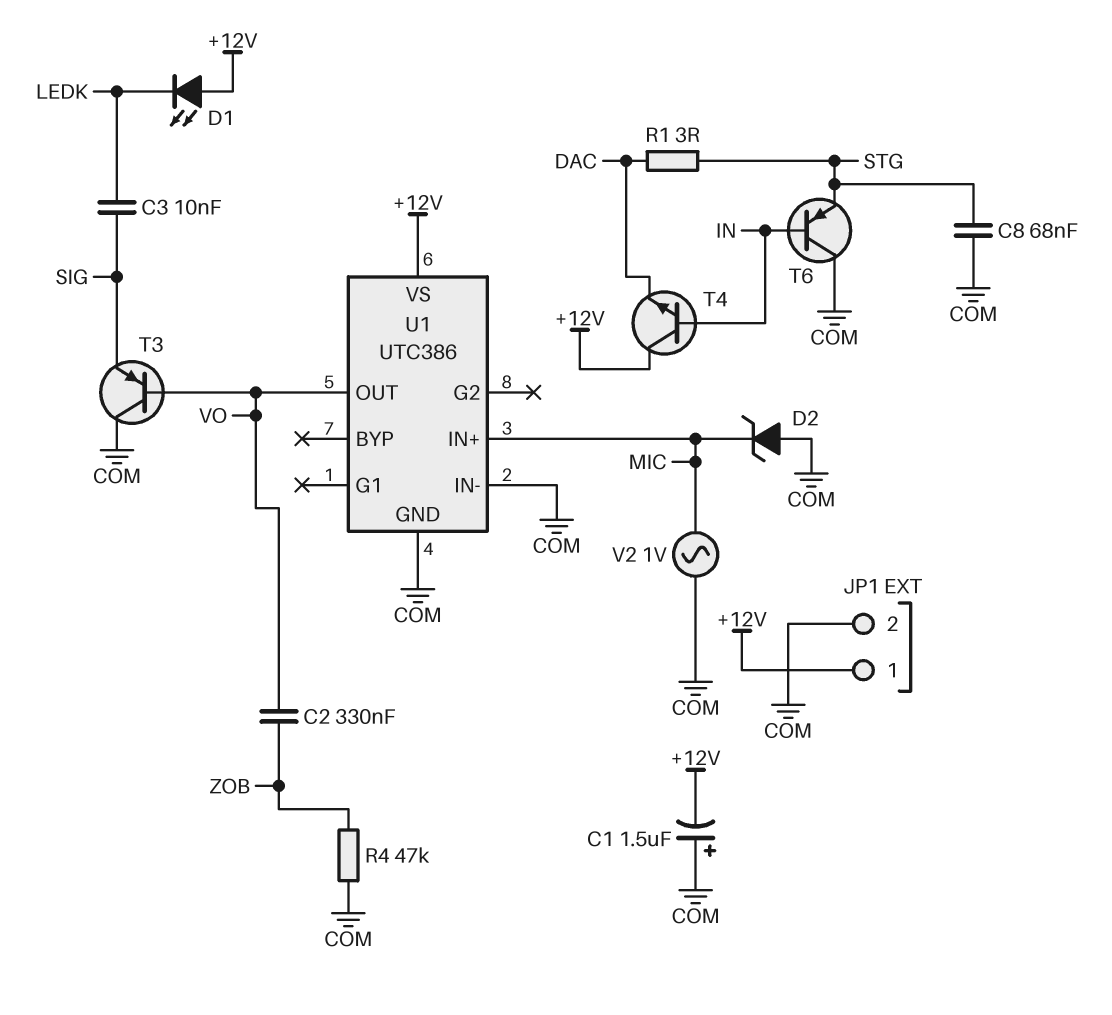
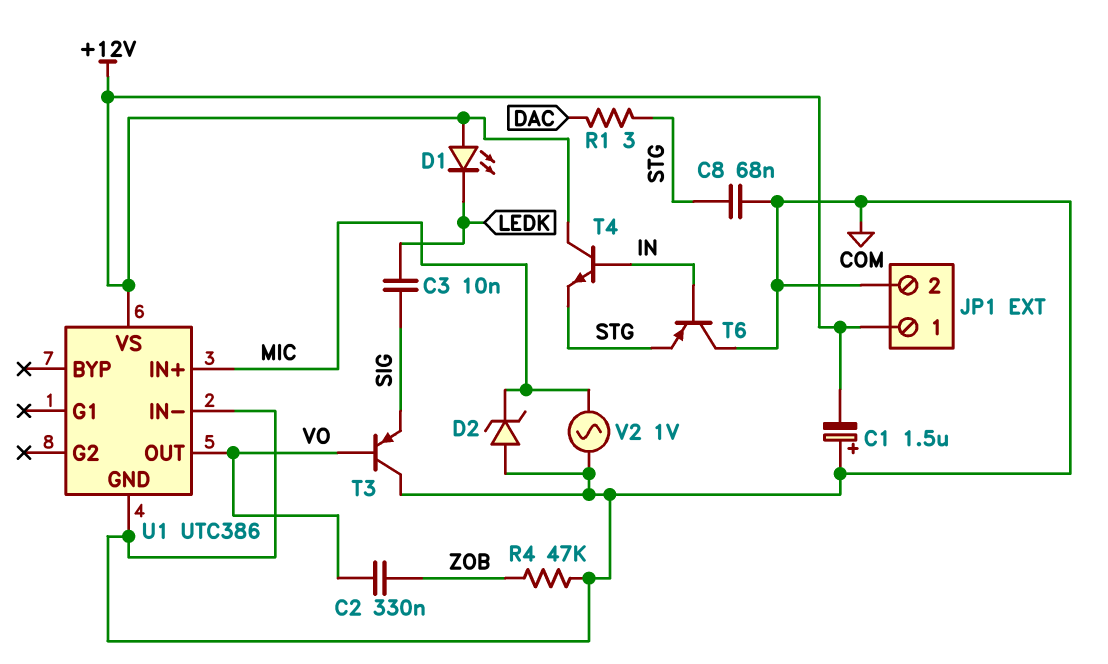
T4: NPN (B IN, C +12V, E DAC) -> NPN (B IN, C +12V, E STG)

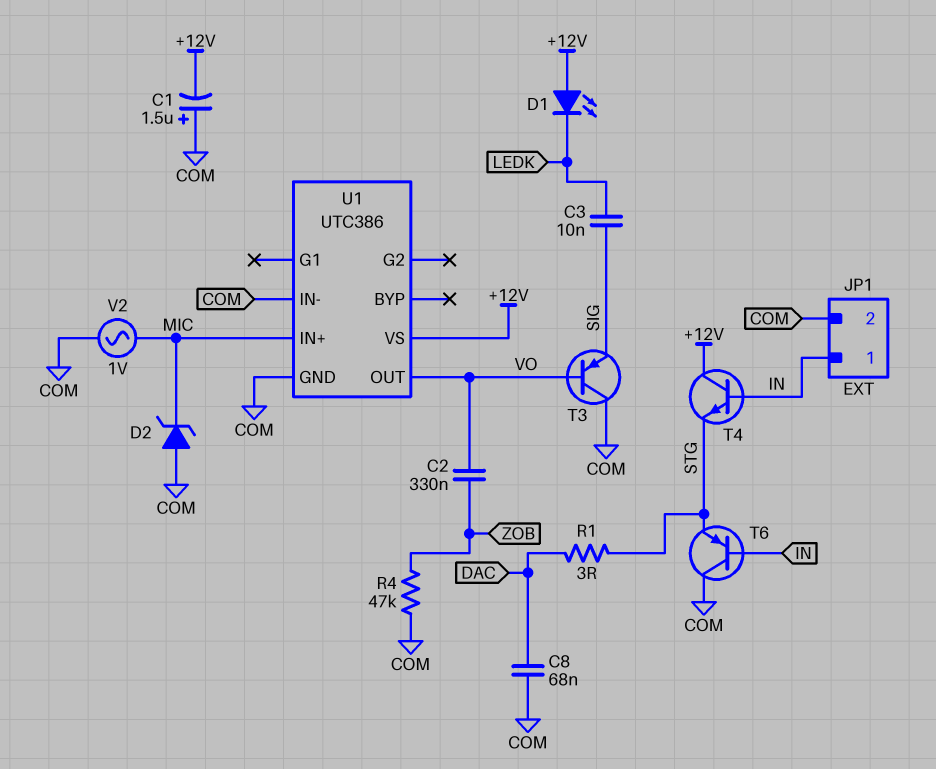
C8: 68nF (COM, STG) -> 68nF (COM, DAC)
JP1 pin 1: +12V -> IN

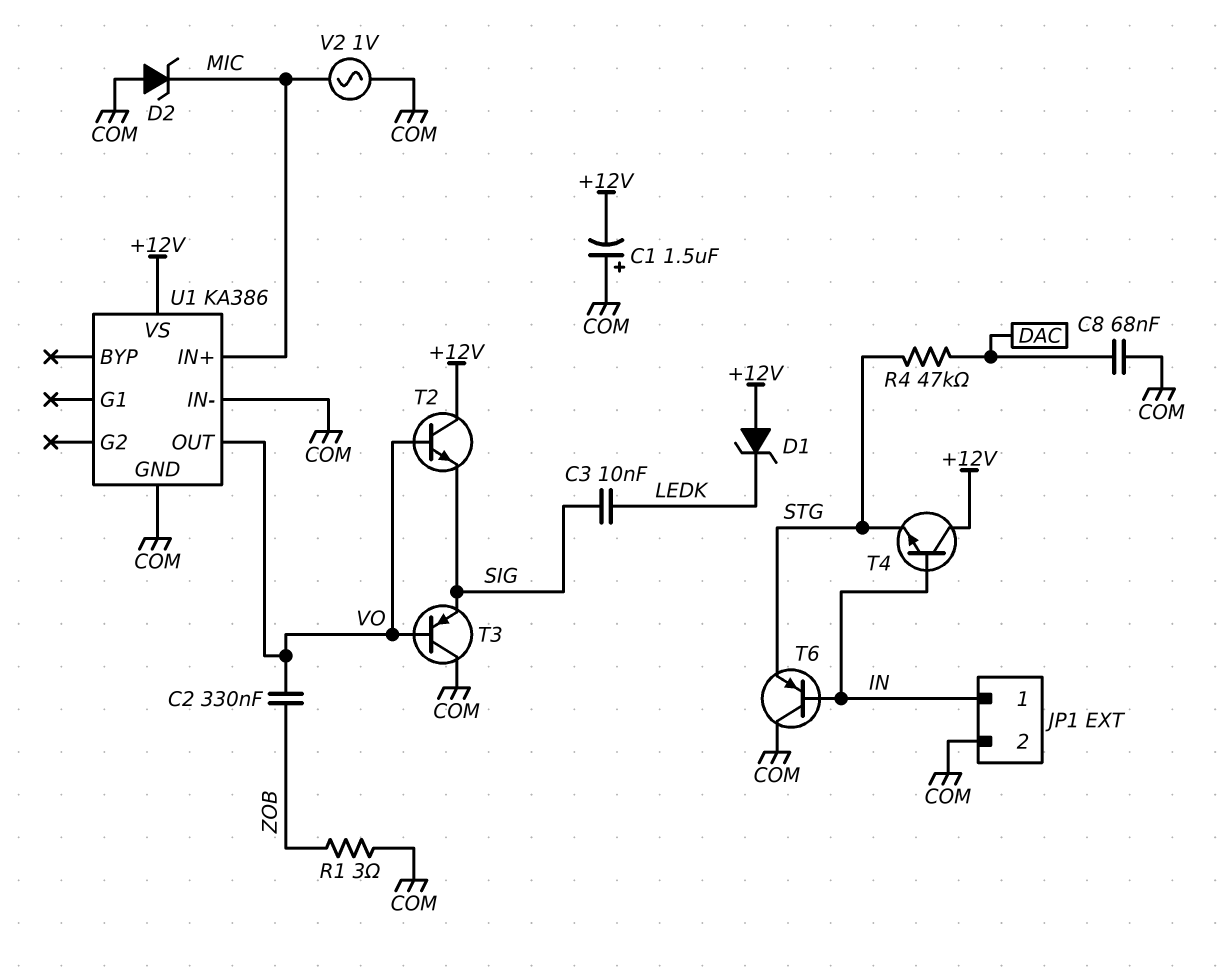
D1: LED (A +12V, K LEDK) -> zener (A +12V, K LEDK)
R1: 3 (DAC, STG) -> 3 (COM, ZOB)
R4: 47k (COM, ZOB) -> 47k (DAC, STG)
T2: none -> NPN (B VO, C +12V, E SIG)
U1: UTC386 -> KA386

